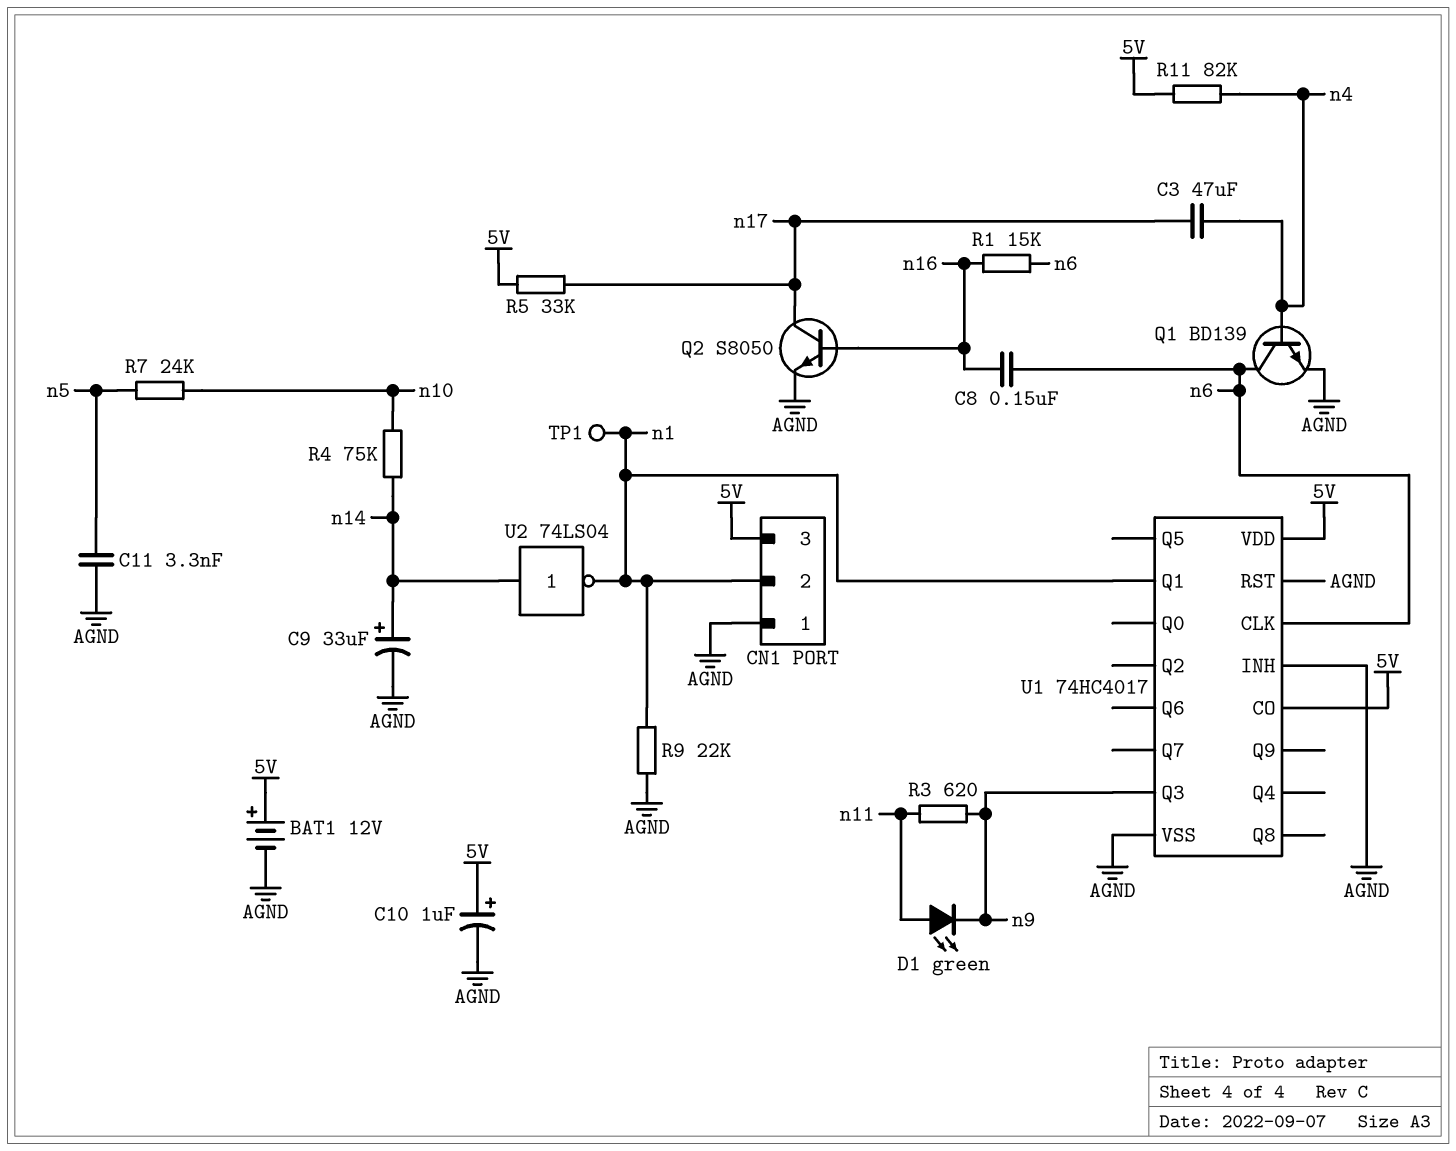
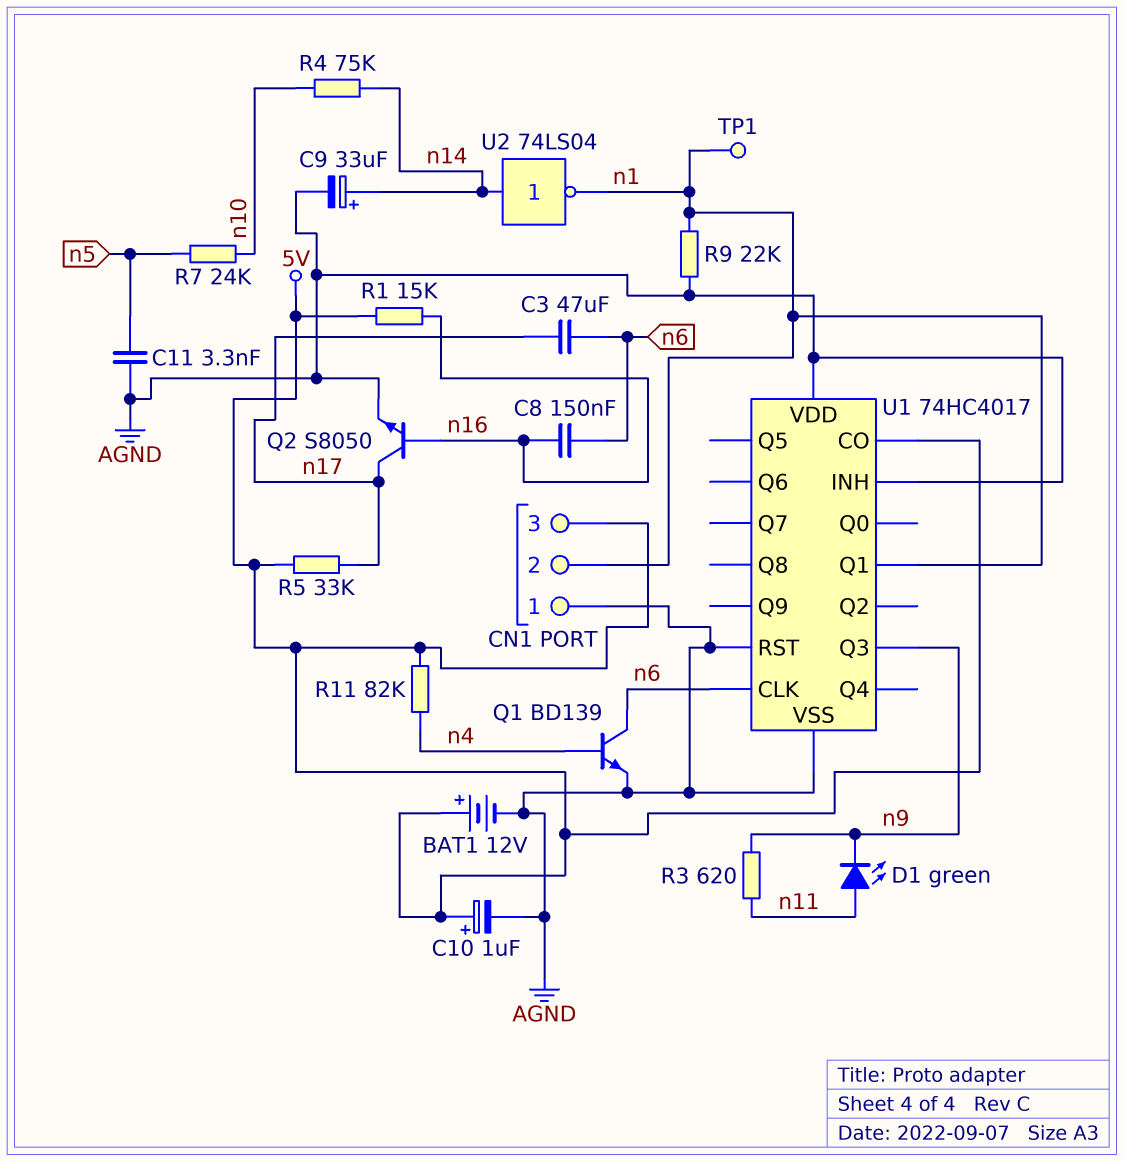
C3: 47uF (n4, n17) -> 47uF (n6, n17)
R1: 15k (n6, n16) -> 15k (5V, n16)
U1 pin VDD: 5V -> AGND

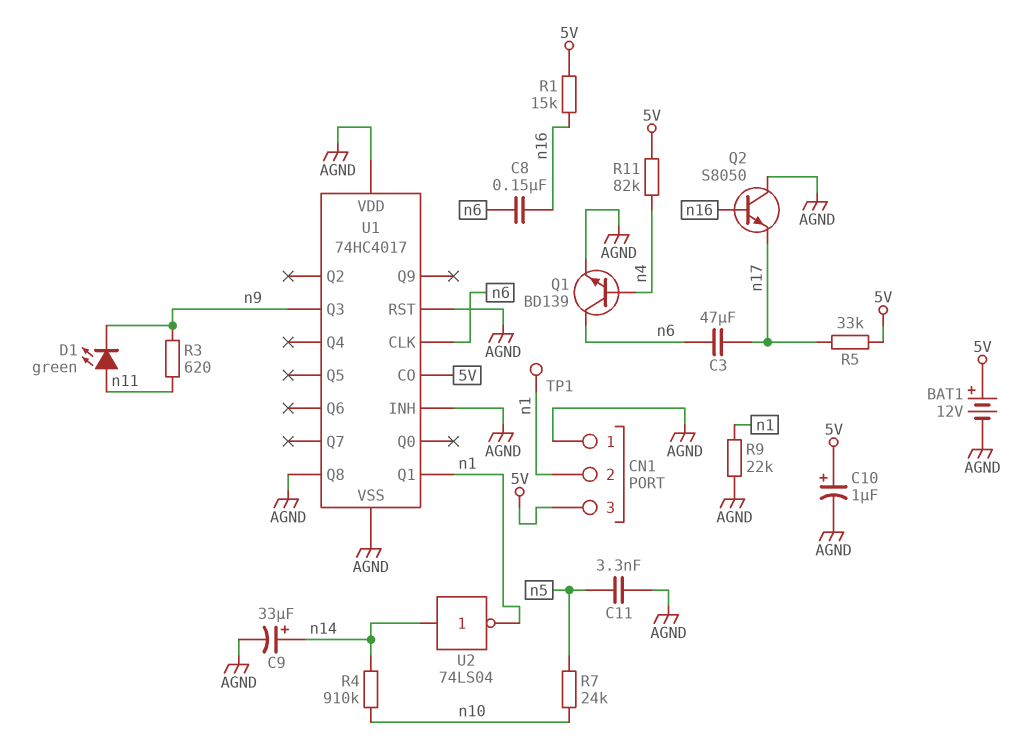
Q2: NPN S8050 (B n16, C n17, E AGND) -> NPN S8050 (B n16, C AGND, E n17)
R4: 75k (n10, n14) -> 910k (n10, n14)
U1 pin Q8: none -> AGND

